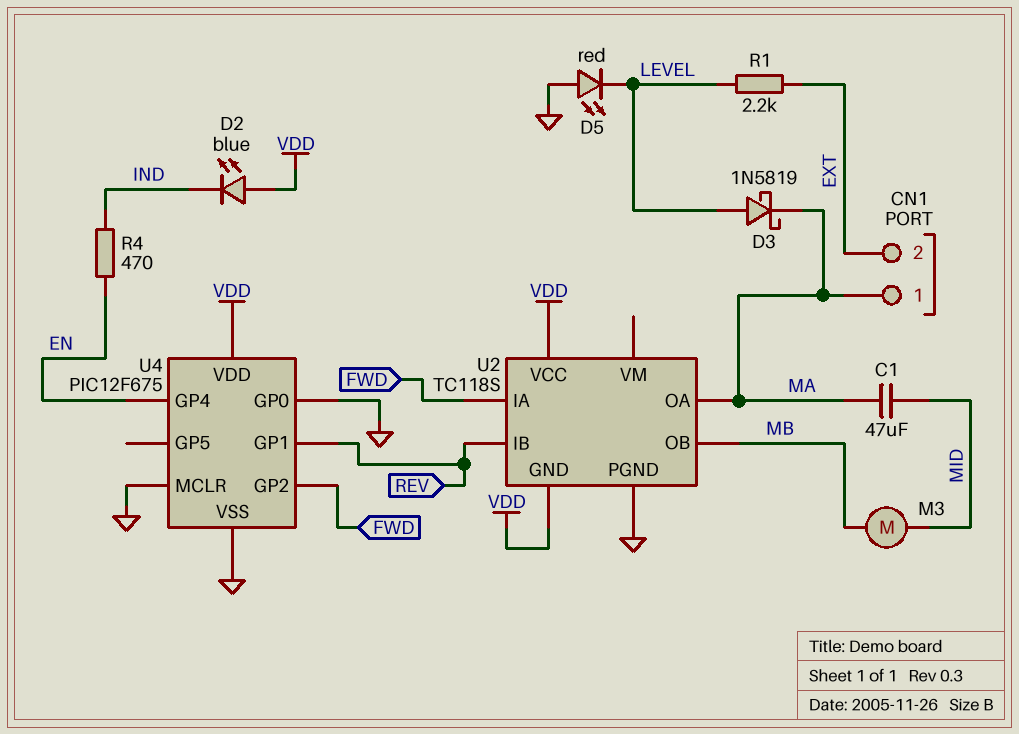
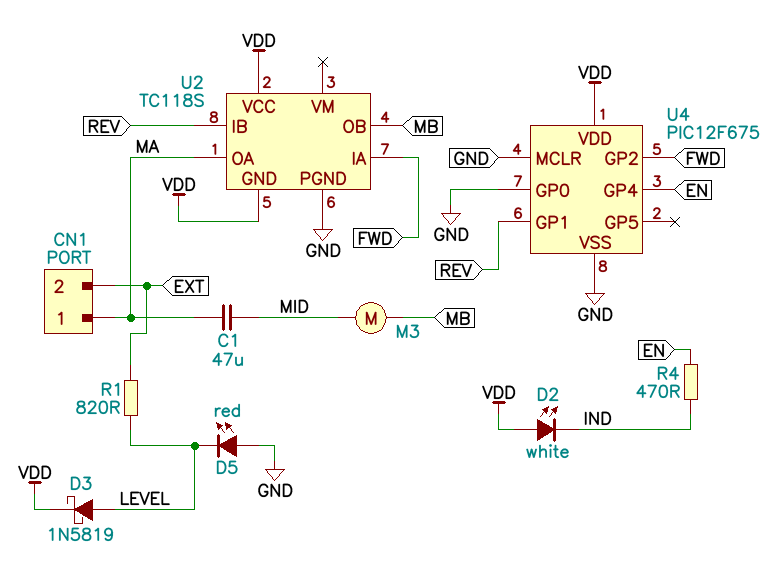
D2: LED blue (A VDD, K IND) -> LED white (A VDD, K IND)
D3: schottky 1N5819 (A LEVEL, K MA) -> schottky 1N5819 (A LEVEL, K VDD)
R1: 2.2k (EXT, LEVEL) -> 820 (EXT, LEVEL)

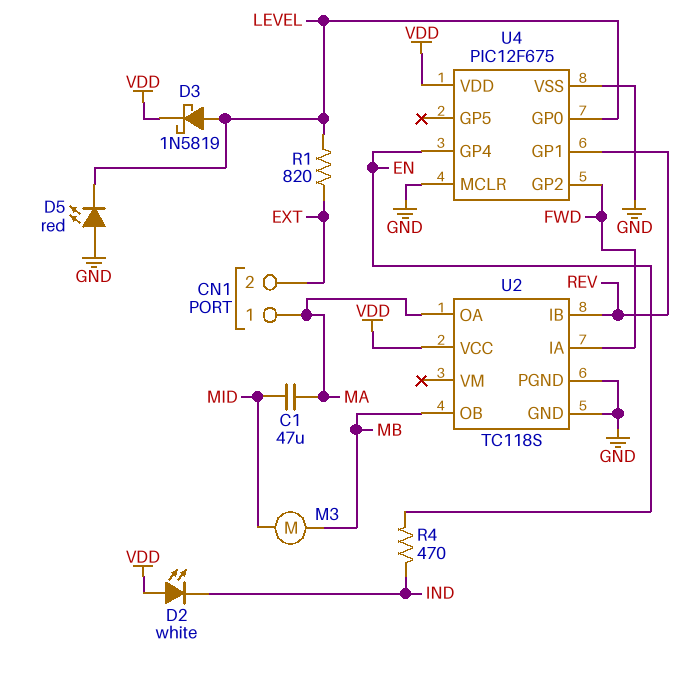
U2 pin GND: VDD -> GND
U4 pin GP0: GND -> LEVEL

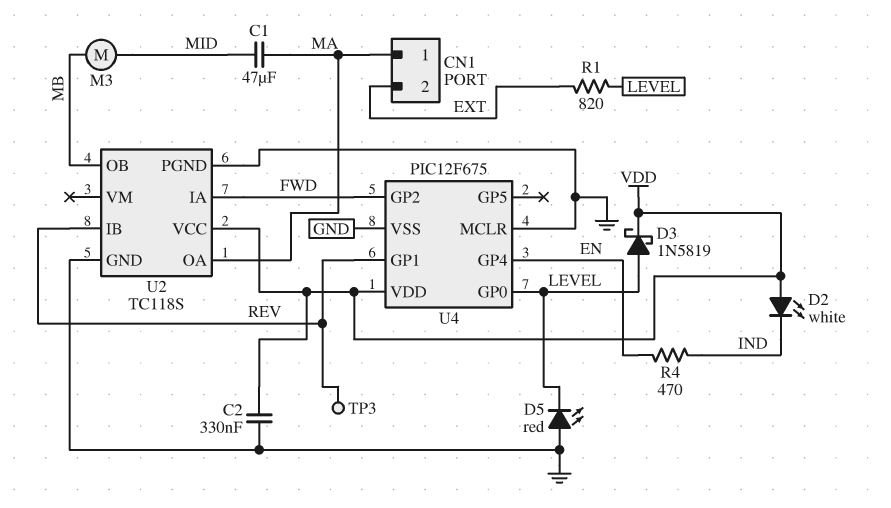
C2: none -> 330nF (GND, VDD)
TP3: none -> test point (REV)

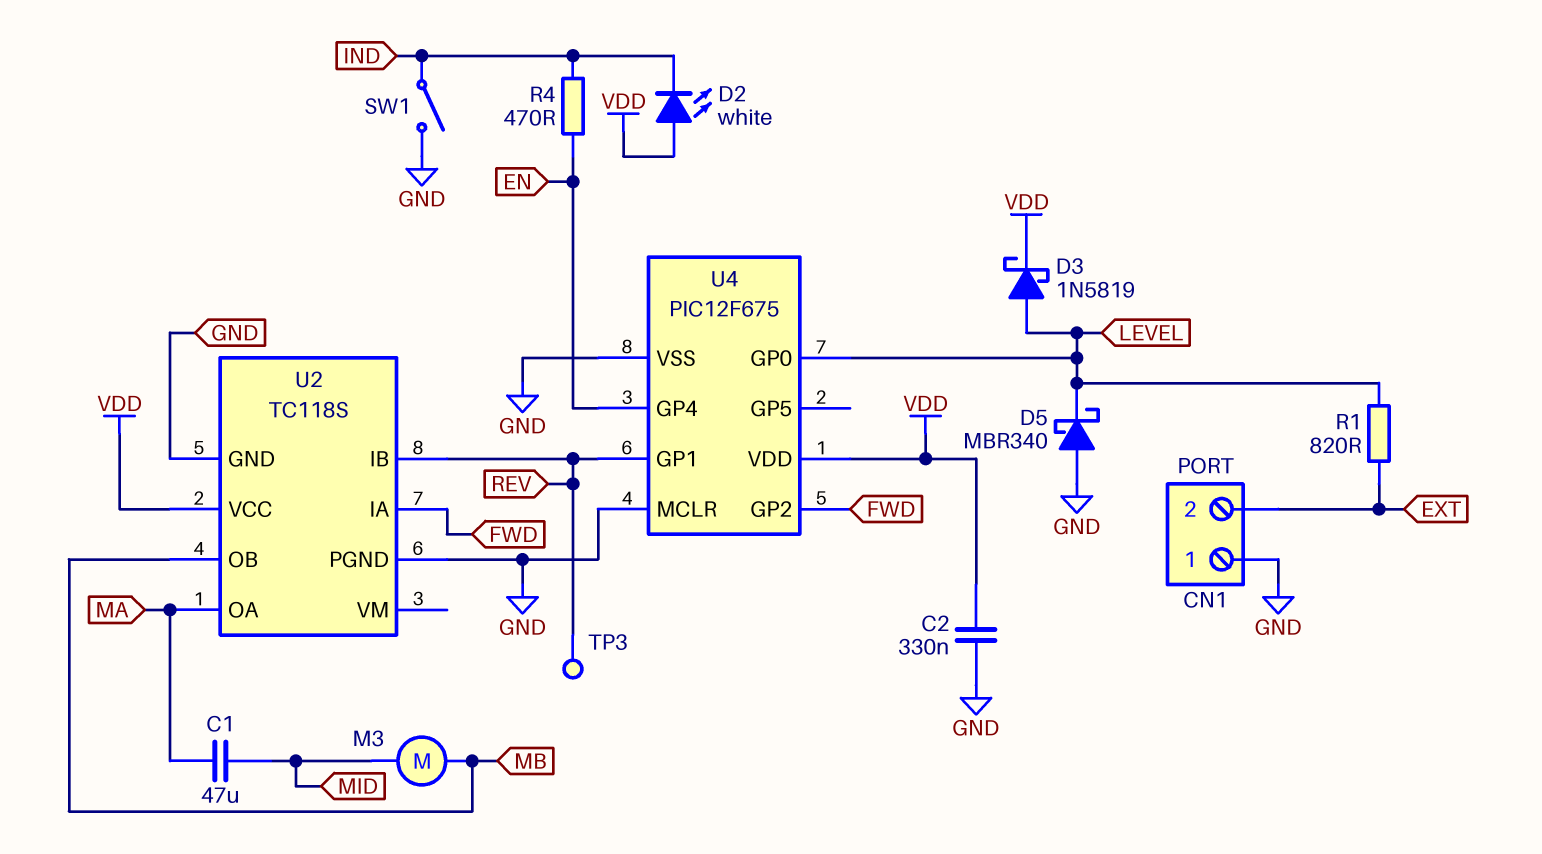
CN1 pin 1: MA -> GND
D5: LED red (A GND, K LEVEL) -> schottky MBR340 (A GND, K LEVEL)
SW1: none -> switch (GND, IND)

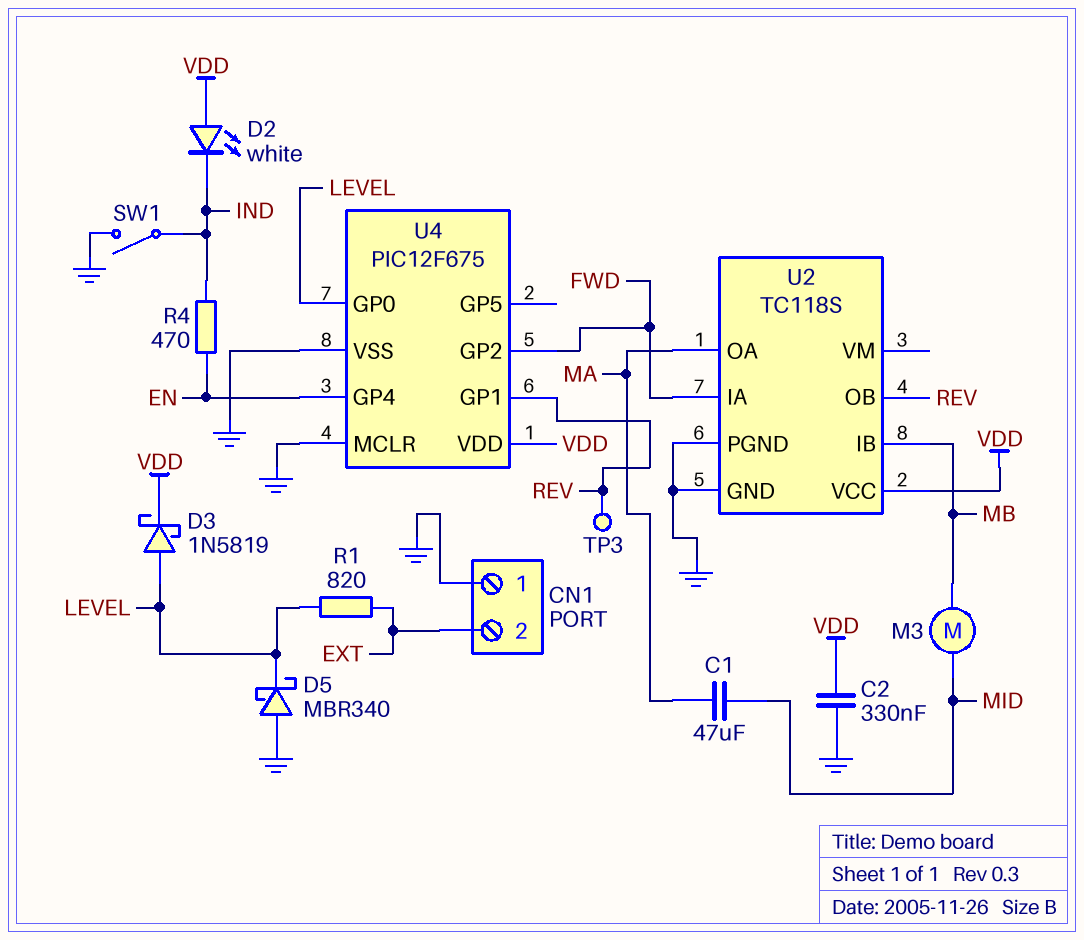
U2 pin IB: REV -> MB
U2 pin OB: MB -> REV

